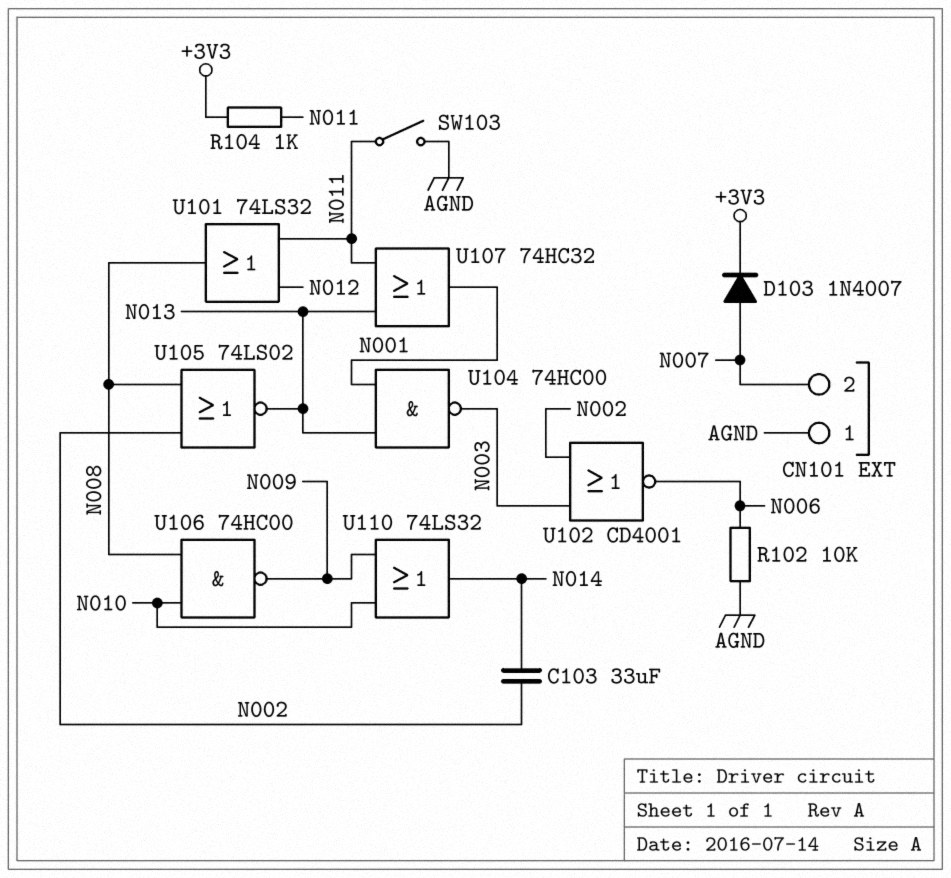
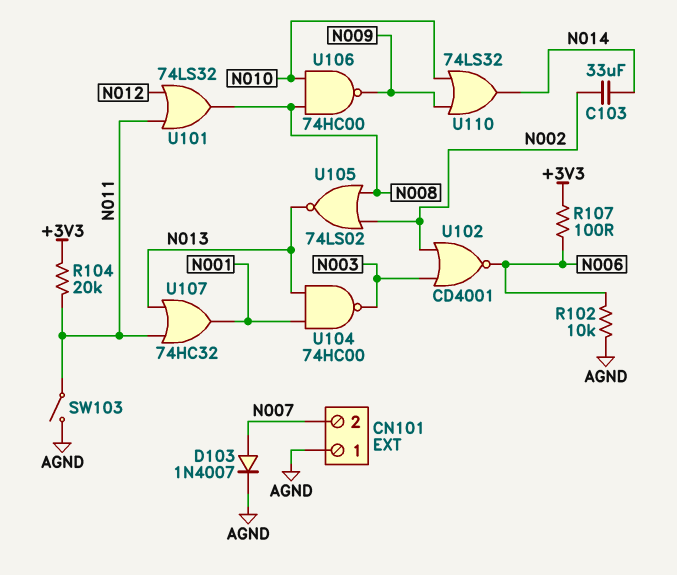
D103: diode 1N4007 (A N007, K +3V3) -> diode 1N4007 (A N007, K AGND)
R104: 1k (+3V3, N011) -> 20k (+3V3, N011)
R107: none -> 100 (+3V3, N006)

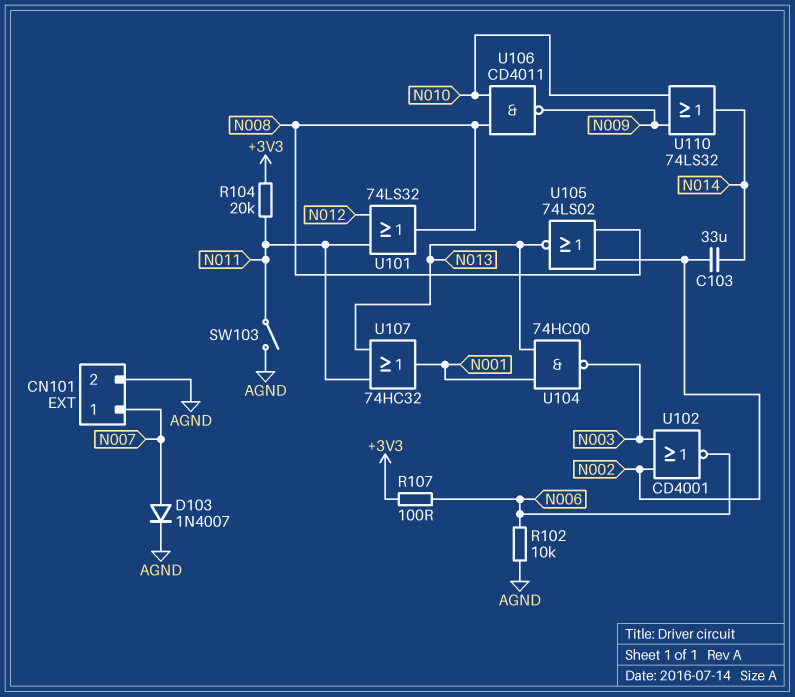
CN101 pin 1: AGND -> N007
CN101 pin 2: N007 -> AGND
U106: NAND 74HC00 (in N008, in N010, out N009) -> NAND CD4011 (in N008, in N010, out N009)

